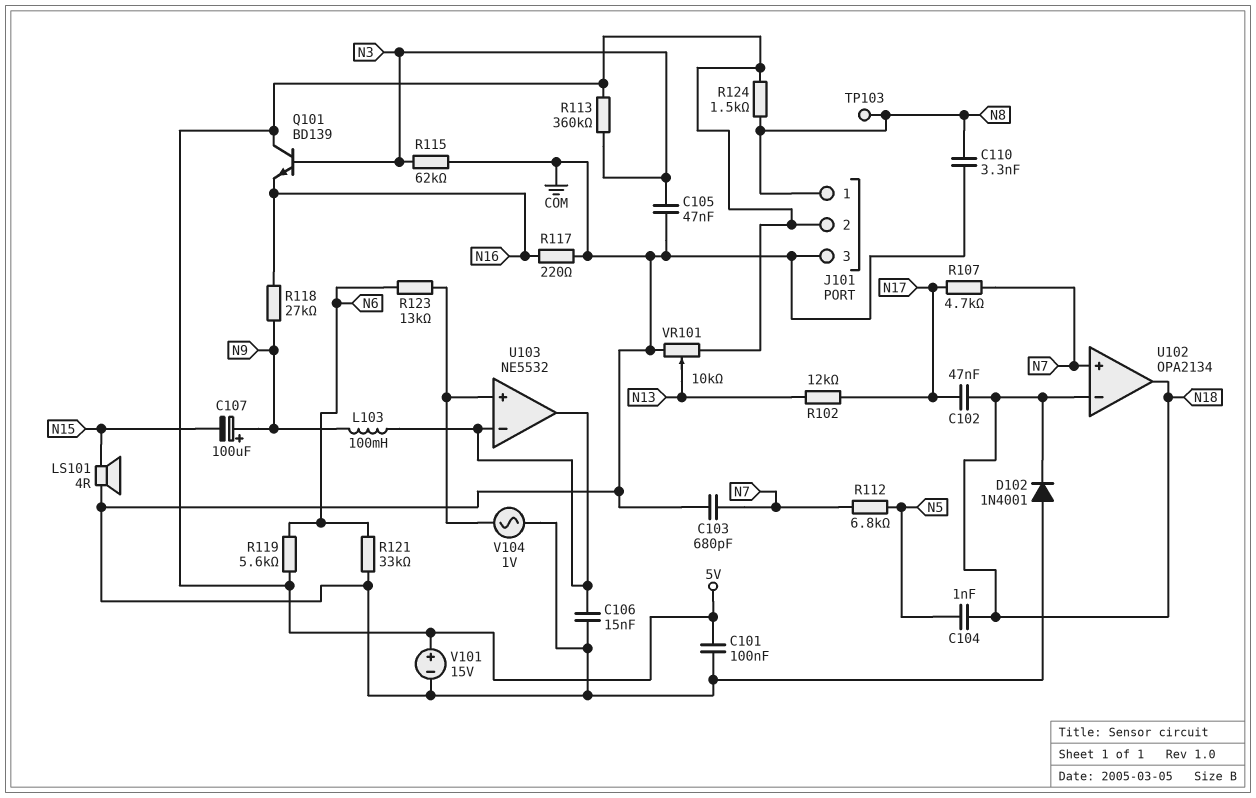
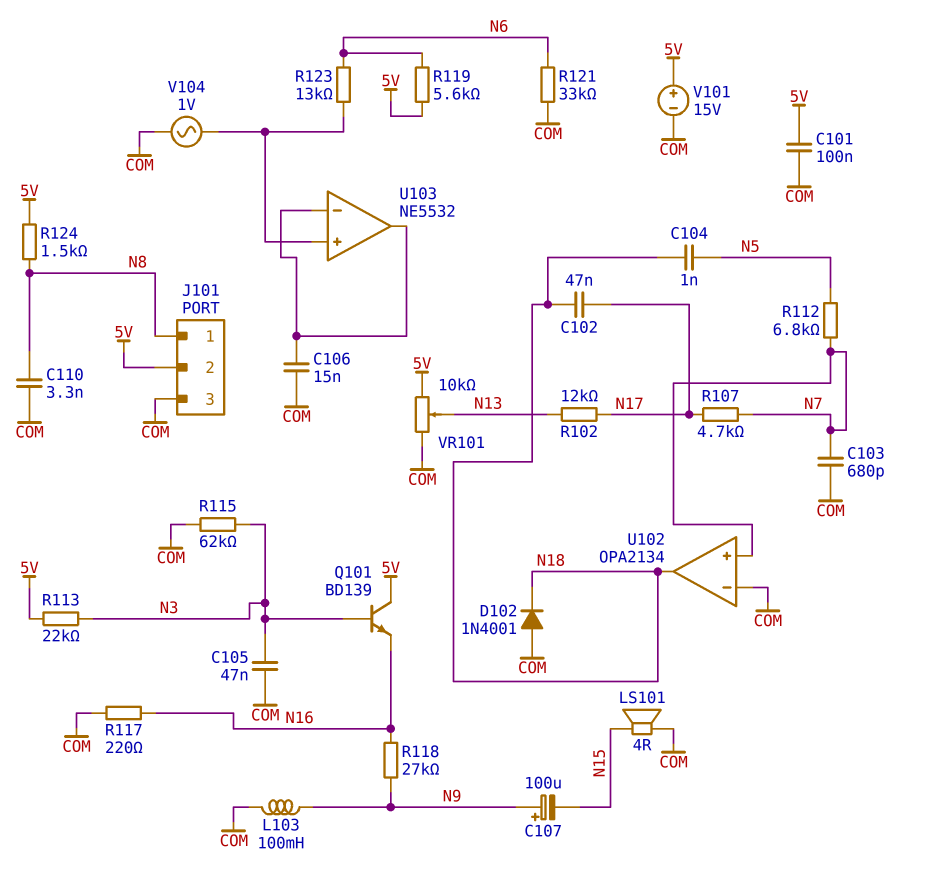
L103: 100mH (N9, U103/in-) -> 100mH (COM, N9)
R113: 360k (5V, N3) -> 22k (5V, N3)
TP103: test point (N8) -> none
U102 pin in-: N18 -> COM

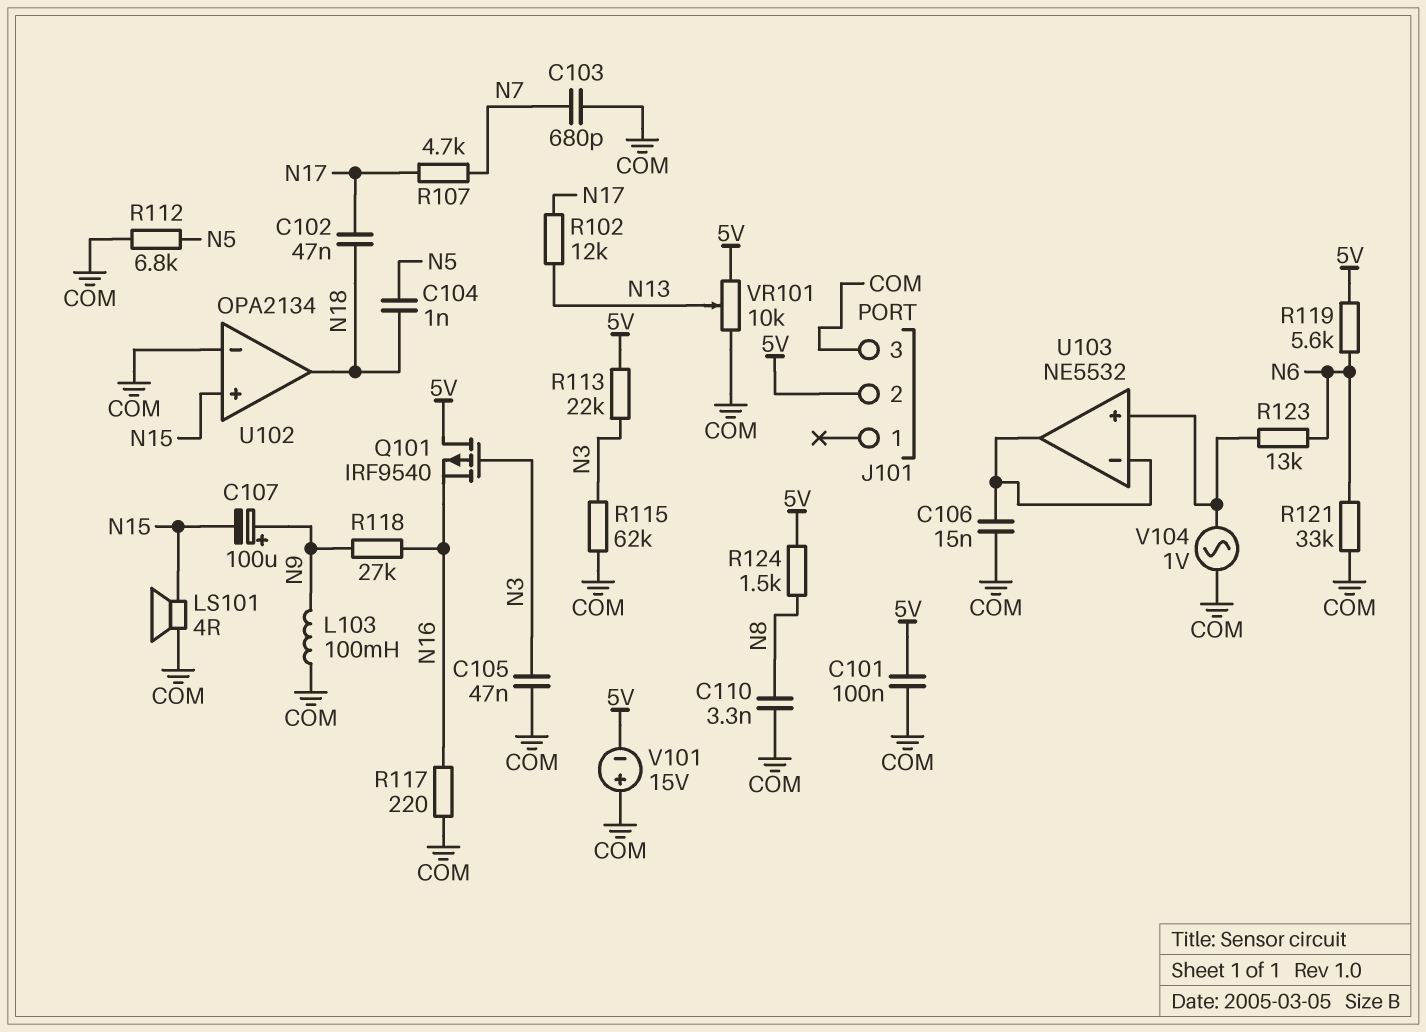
D102: diode 1N4001 (A COM, K N18) -> none
J101 pin 1: N8 -> none
Q101: NPN BD139 (B N3, C 5V, E N16) -> PMOS IRF9540 (G N3, D 5V, S N16)
R112: 6.8k (N5, N7) -> 6.8k (COM, N5)
U102 pin in+: N7 -> N15
V101: 15V (plus 5V, minus COM) -> 15V (plus COM, minus 5V)

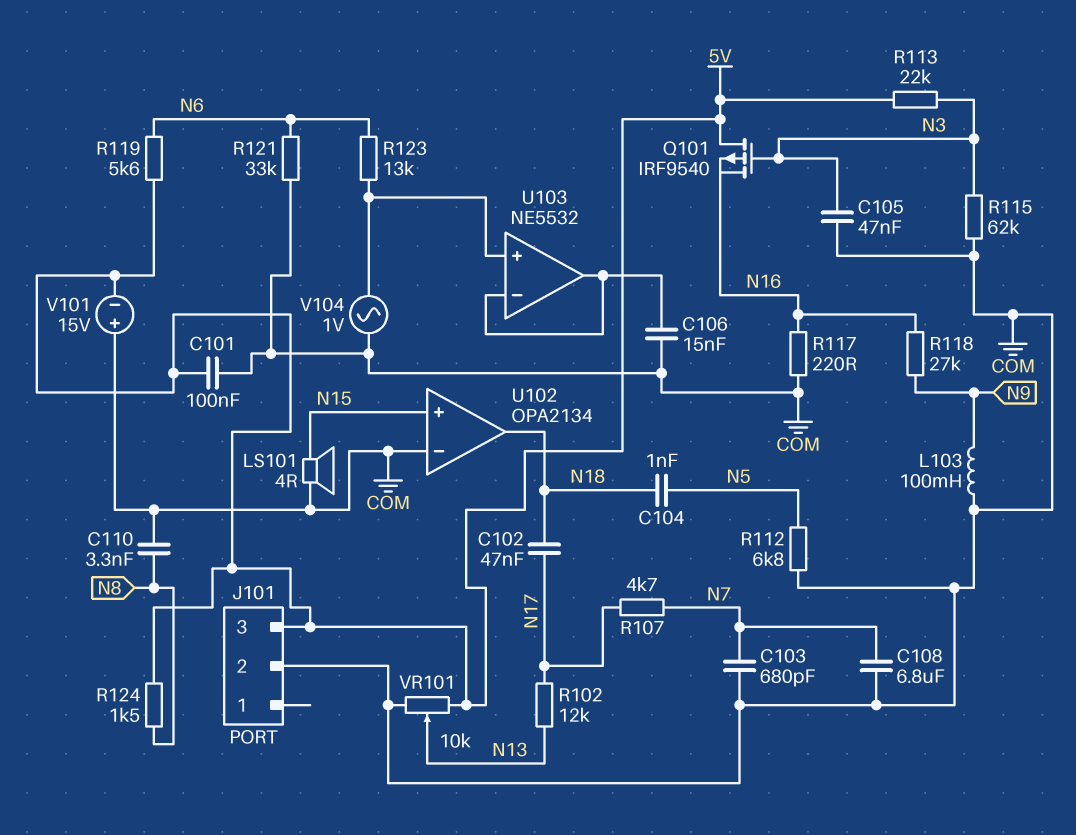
C107: 100uF (plus N9, minus N15) -> none
C108: none -> 6.8uF (COM, N7)
J101 pin 2: 5V -> COM
J101 pin 3: COM -> 5V

